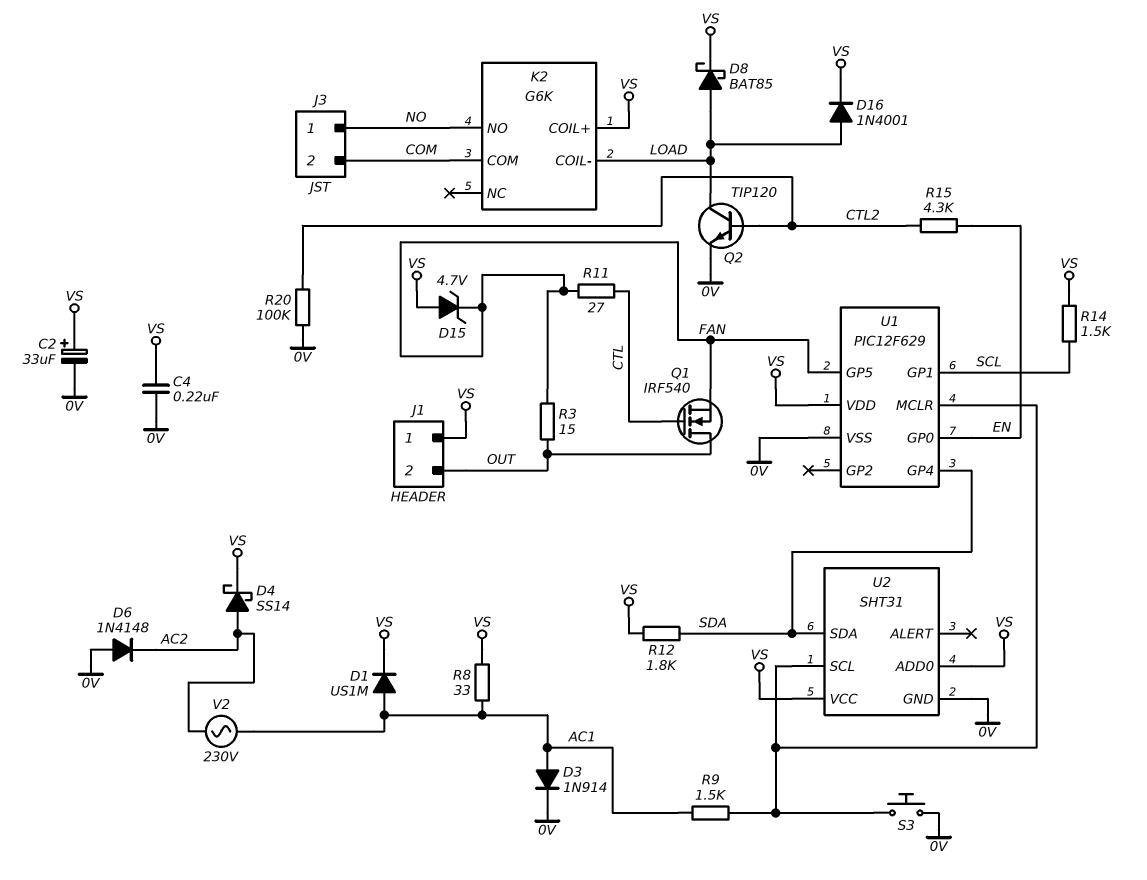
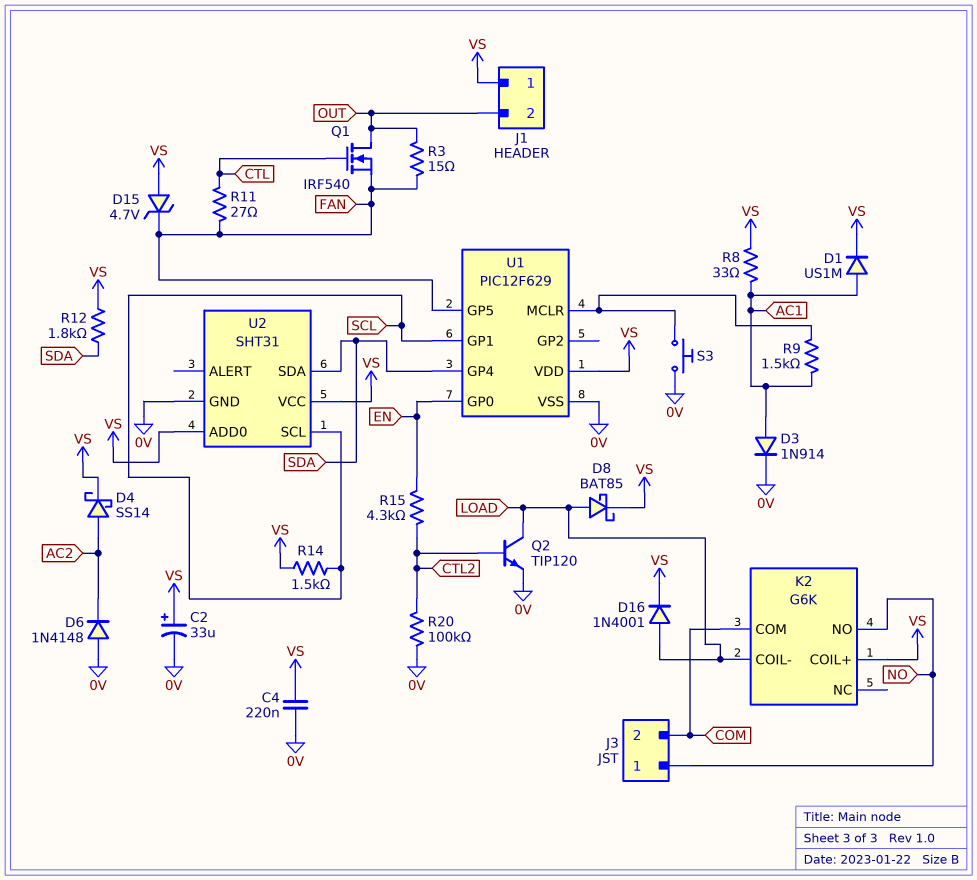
U2 pin SCL: U1/MCLR -> SCL
V2: AC 230V (AC1, AC2) -> none

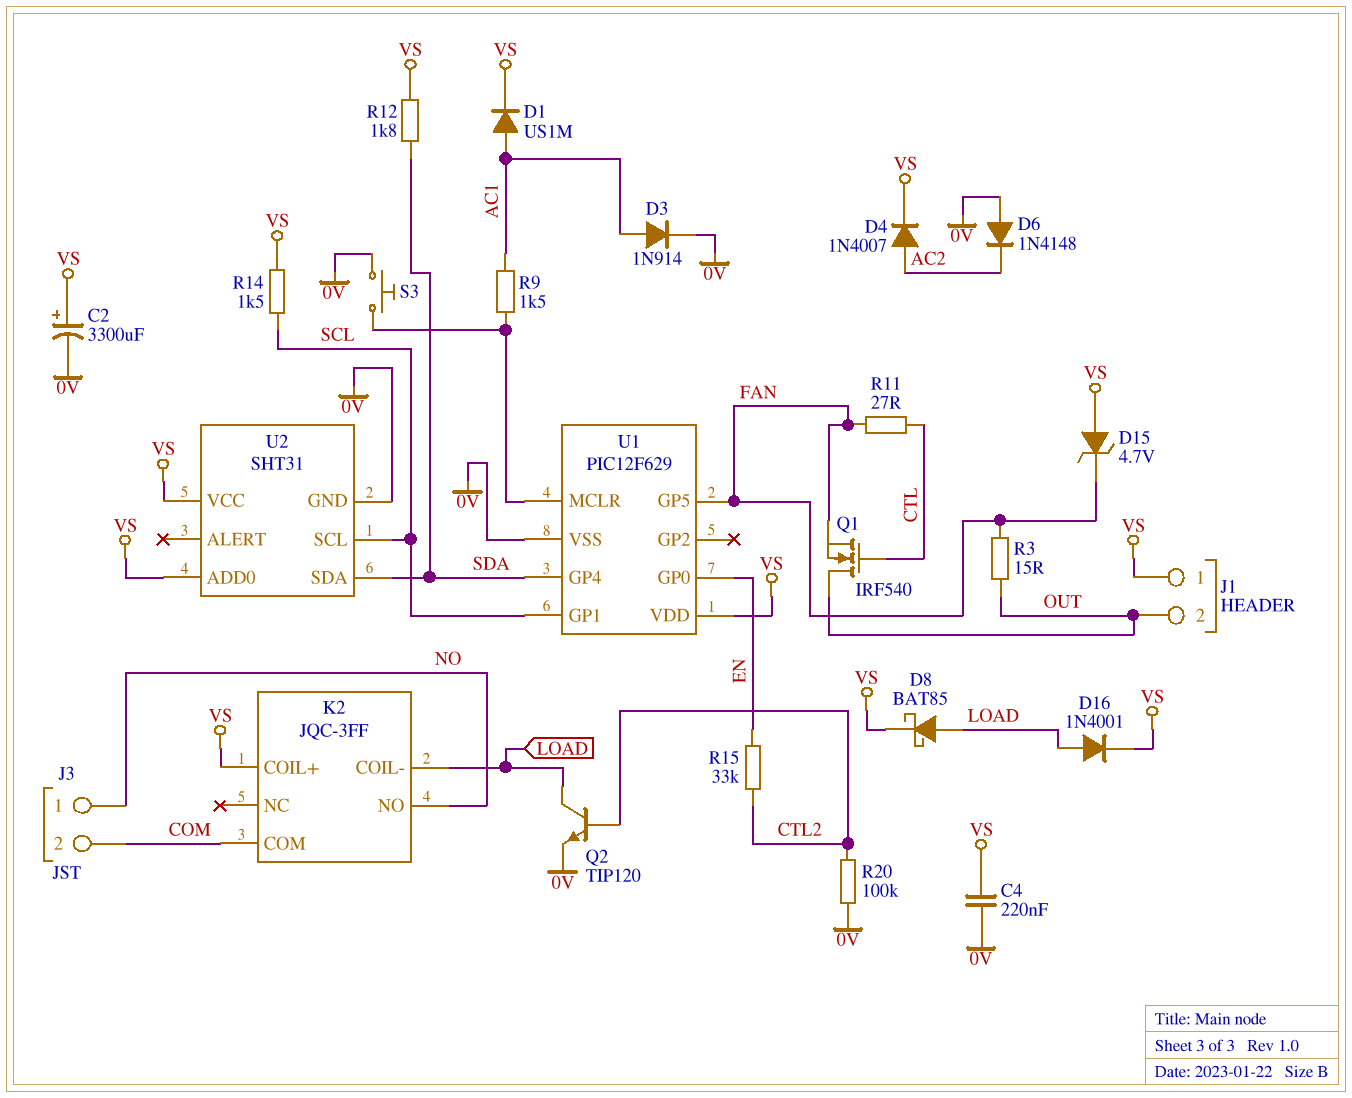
C2: 33uF (plus VS, minus 0V) -> 3300uF (plus VS, minus 0V)
D4: schottky SS14 (A AC2, K VS) -> diode 1N4007 (A AC2, K VS)
K2: G6K -> JQC-3FF
R8: 33 (AC1, VS) -> none
R15: 4.3k (CTL2, EN) -> 33k (CTL2, EN)

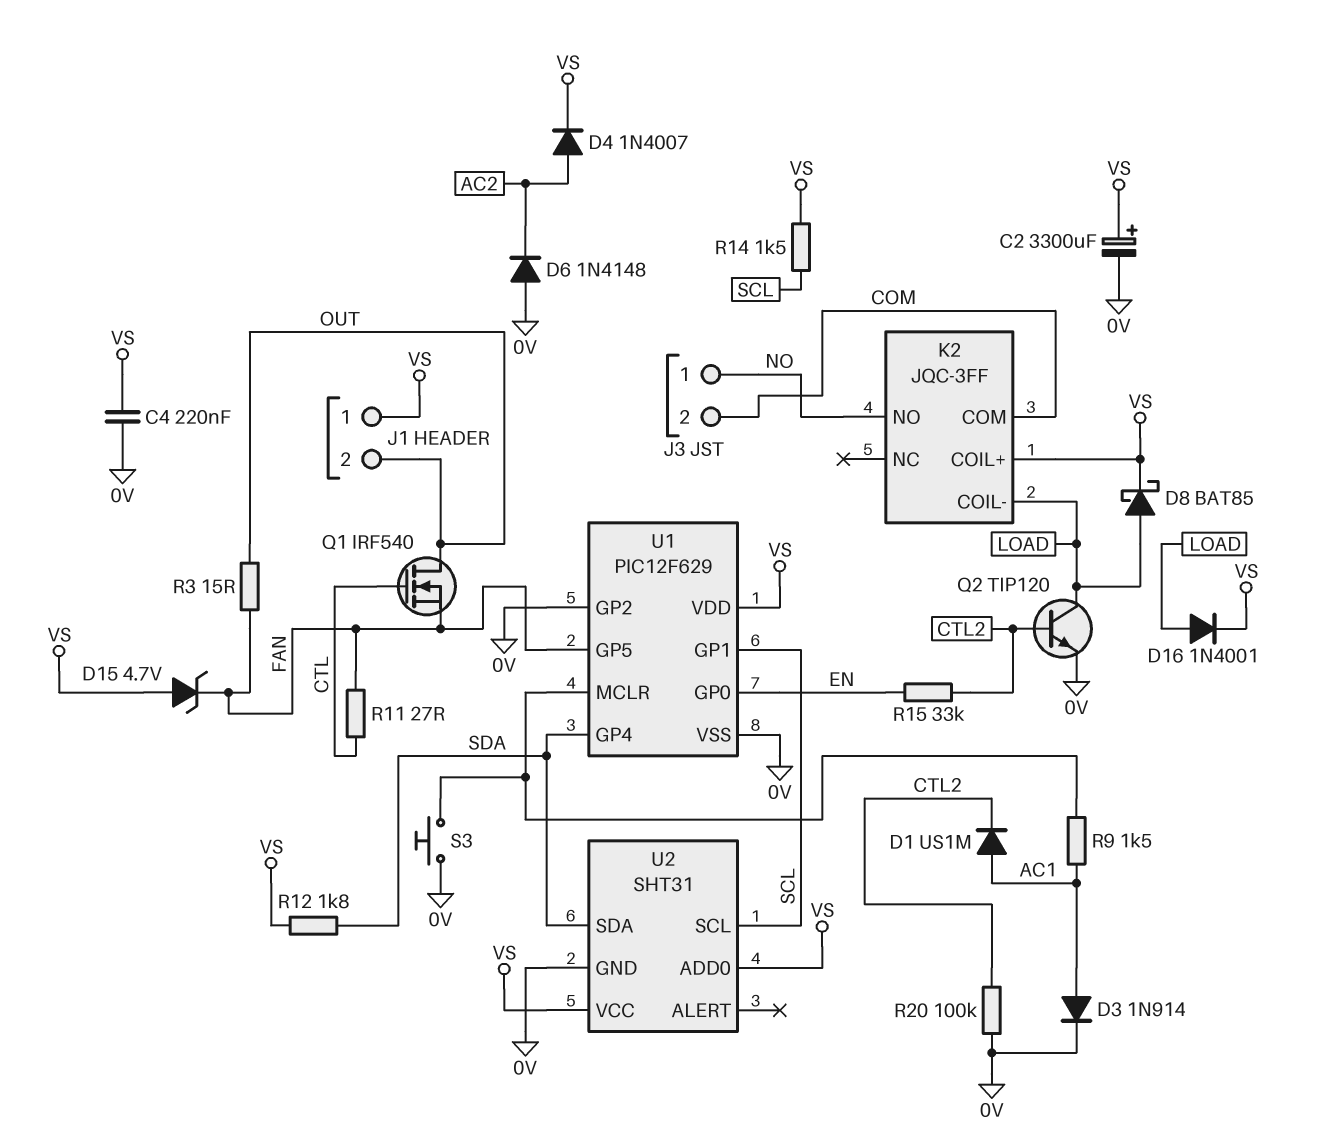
D1: diode US1M (A AC1, K VS) -> diode US1M (A AC1, K CTL2)
U1 pin GP2: none -> 0V

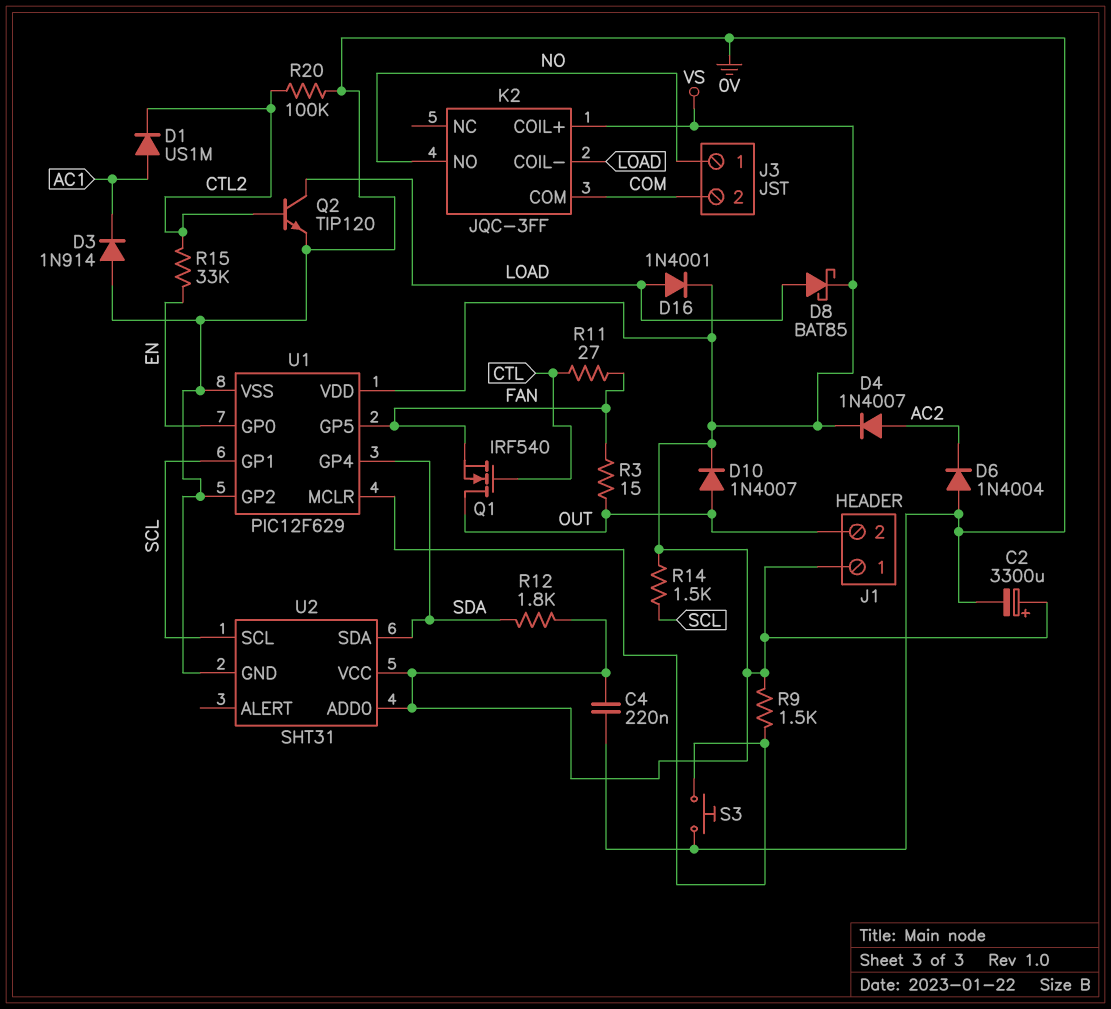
D3: diode 1N914 (A AC1, K 0V) -> diode 1N914 (A 0V, K AC1)
D6: diode 1N4148 (A 0V, K AC2) -> diode 1N4004 (A 0V, K AC2)
D10: none -> diode 1N4007 (A OUT, K VS)
D15: zener 4.7V (A VS, K FAN) -> none
R9: 1.5k (AC1, U1/MCLR) -> 1.5k (U1/MCLR, VS)

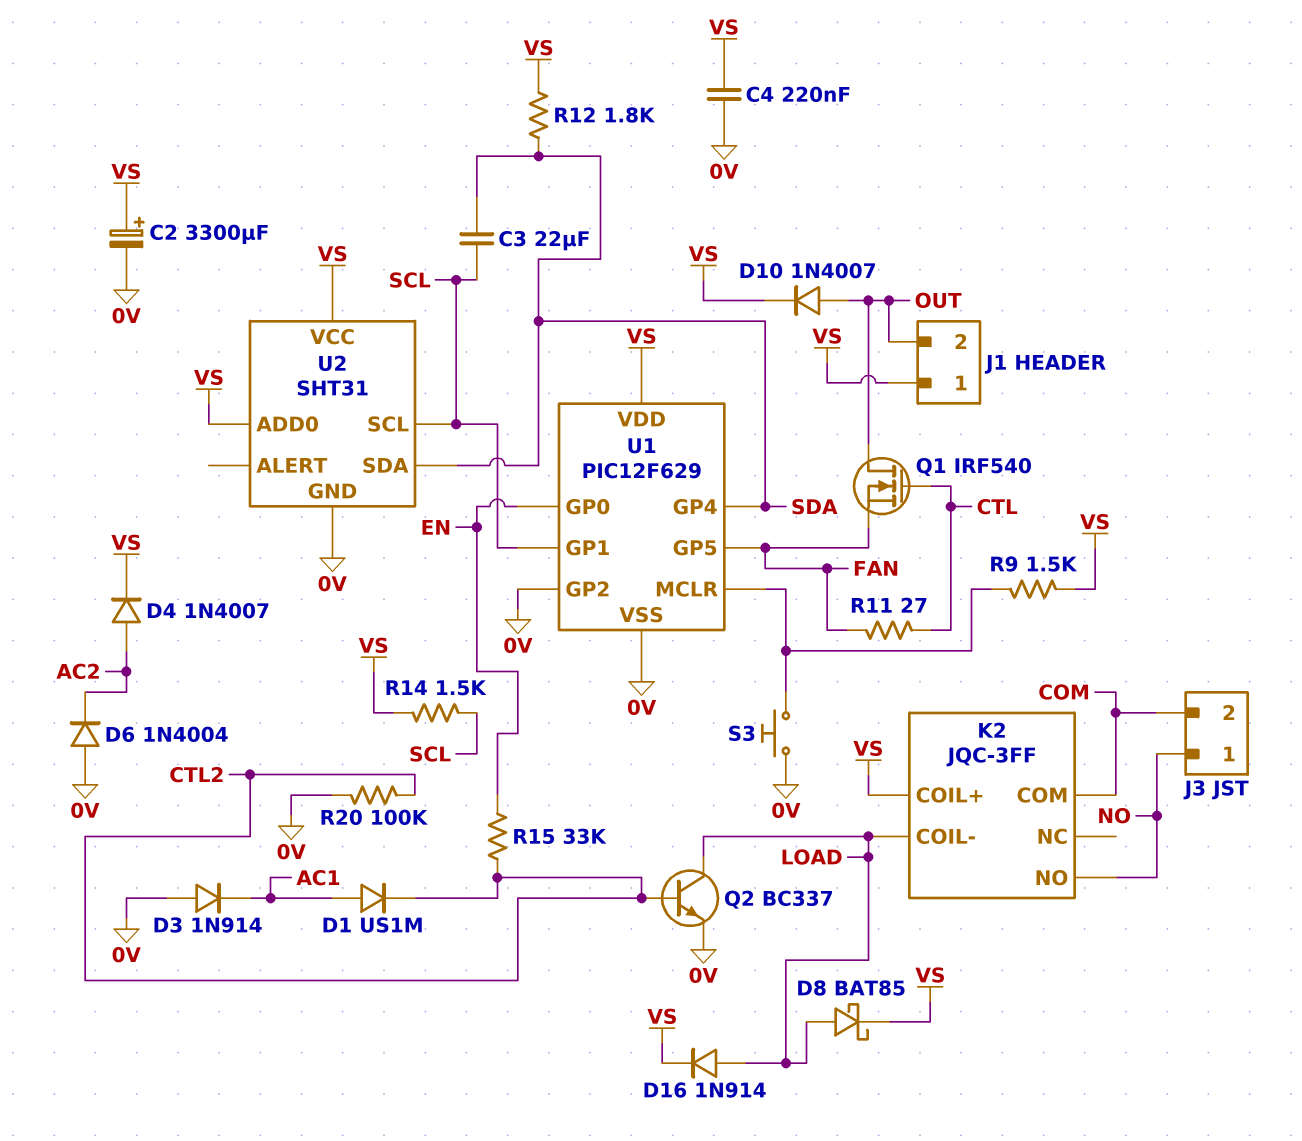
C3: none -> 22uF (SCL, SDA)
D16: diode 1N4001 (A LOAD, K VS) -> diode 1N914 (A LOAD, K VS)
Q2: NPN TIP120 (B CTL2, C LOAD, E 0V) -> NPN BC337 (B CTL2, C LOAD, E 0V)
R3: 15 (FAN, OUT) -> none

